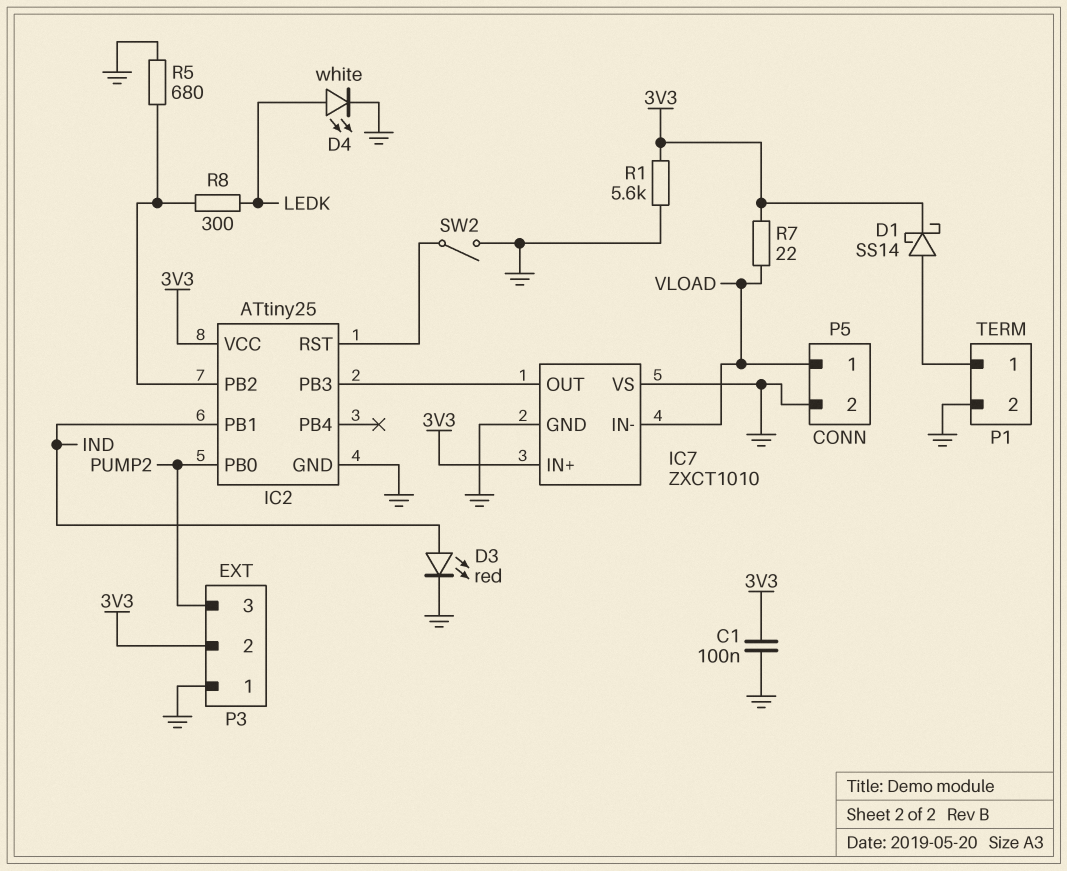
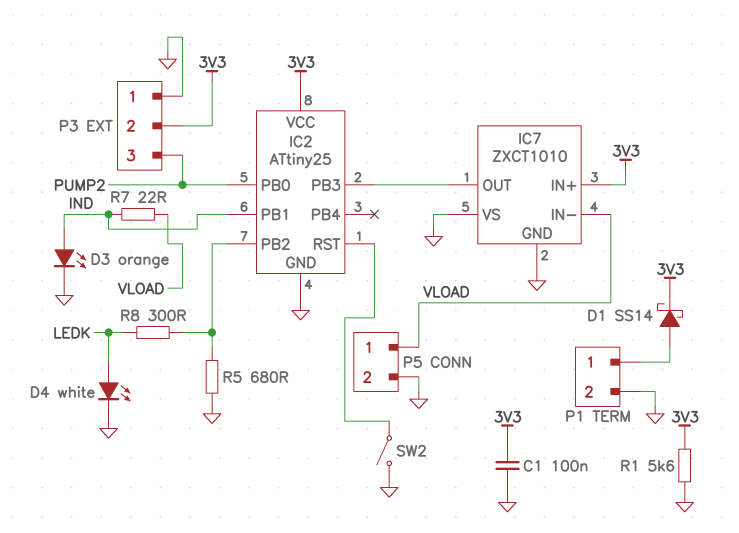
D3: LED red (A IND, K GND) -> LED orange (A IND, K GND)
R7: 22 (3V3, VLOAD) -> 22 (IND, VLOAD)

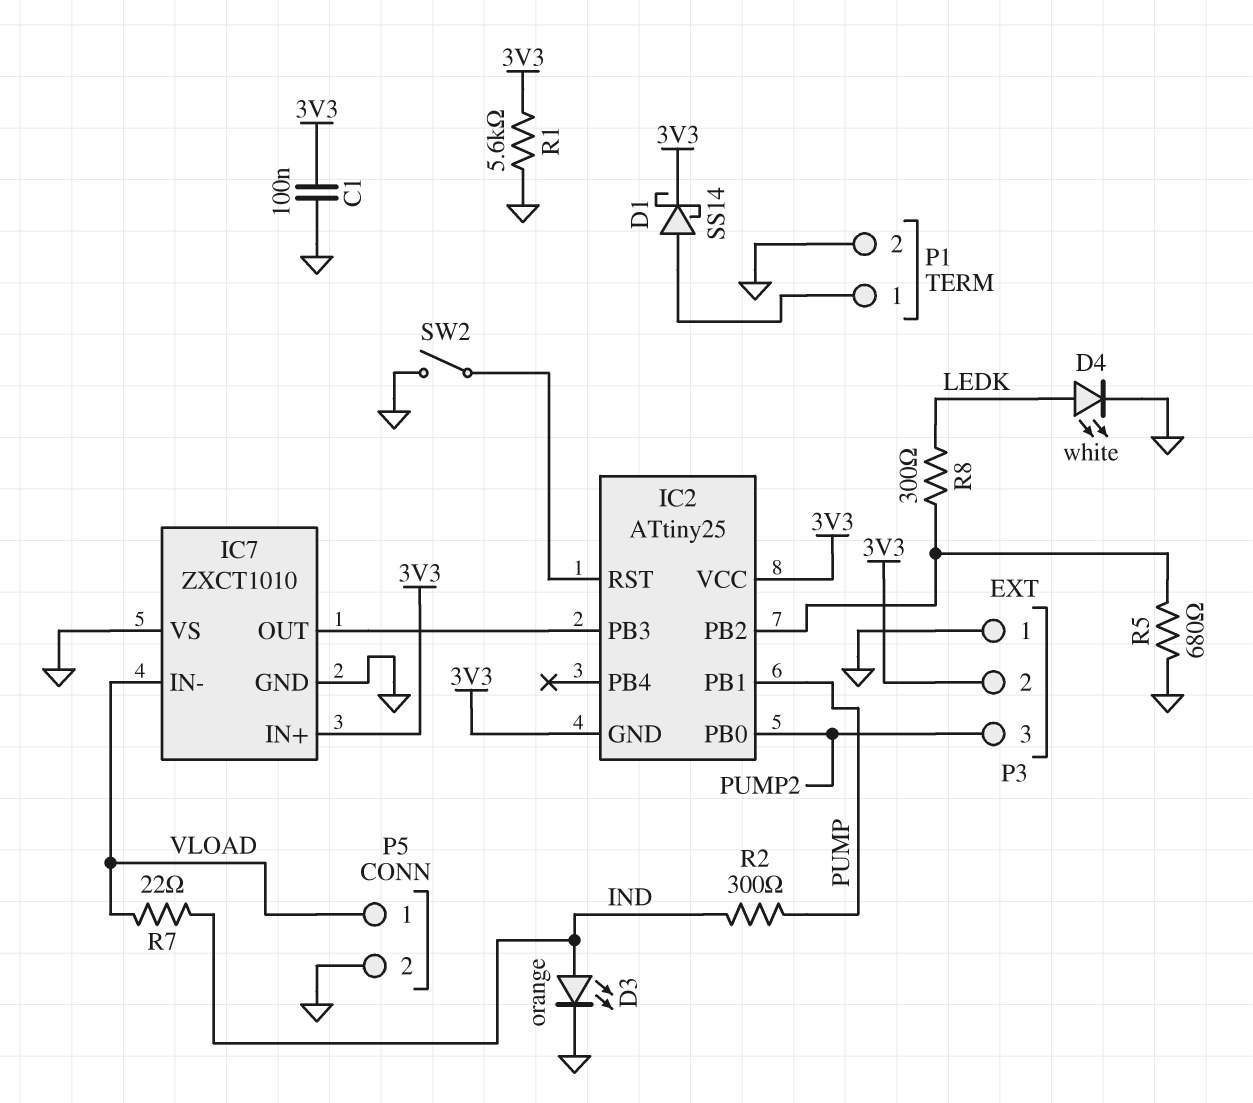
IC2 pin GND: GND -> 3V3
IC2 pin PB1: IND -> PUMP
R2: none -> 300 (IND, PUMP)

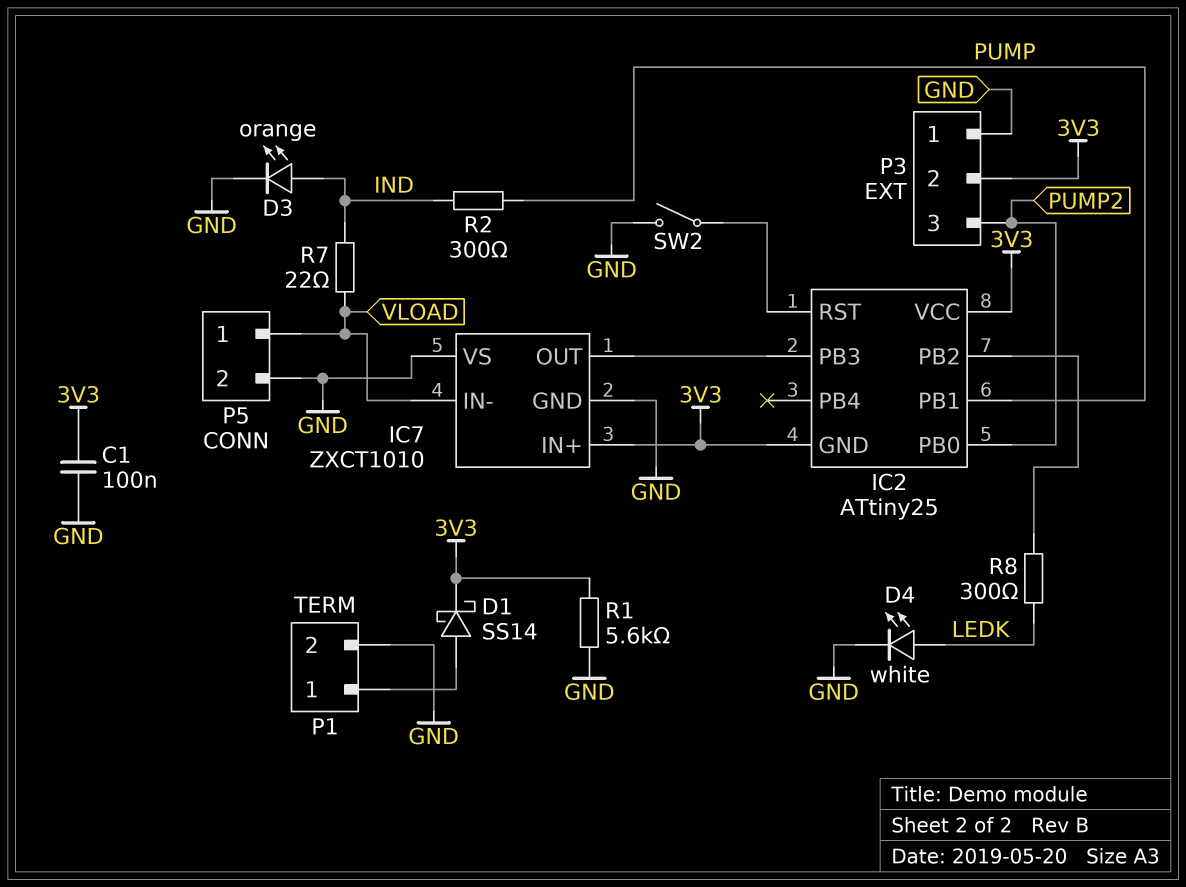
R5: 680 (GND, IC2/PB2) -> none

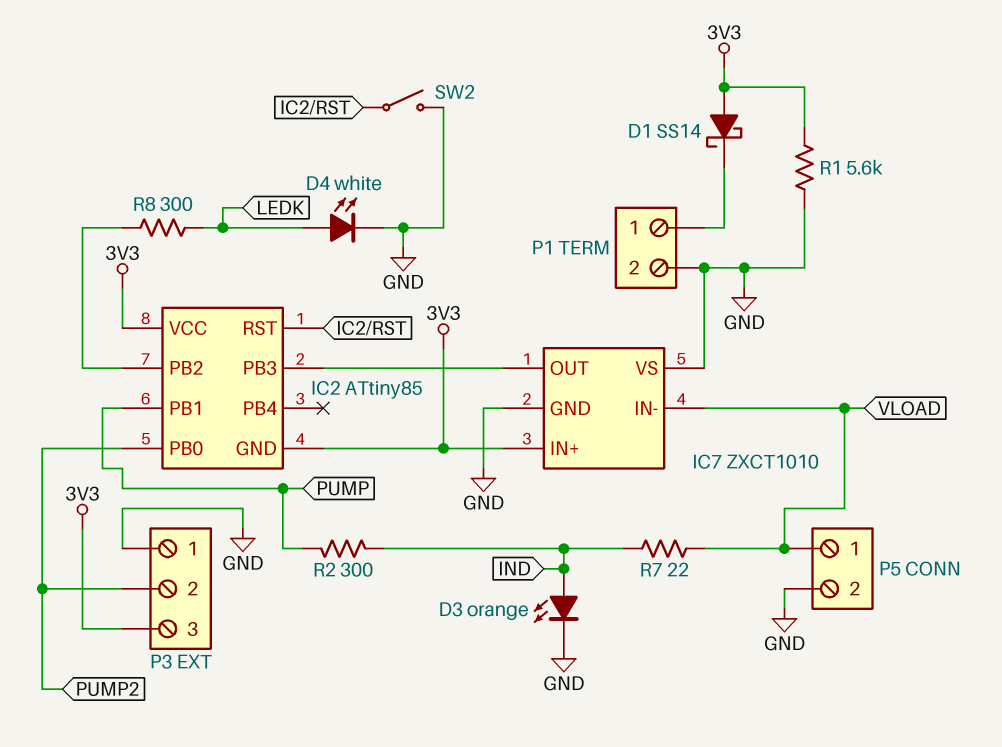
C1: 100nF (3V3, GND) -> none
D1: schottky SS14 (A P1/1, K 3V3) -> schottky SS14 (A 3V3, K P1/1)
IC2: ATtiny25 -> ATtiny85
P3 pin 2: 3V3 -> PUMP2
P3 pin 3: PUMP2 -> 3V3

